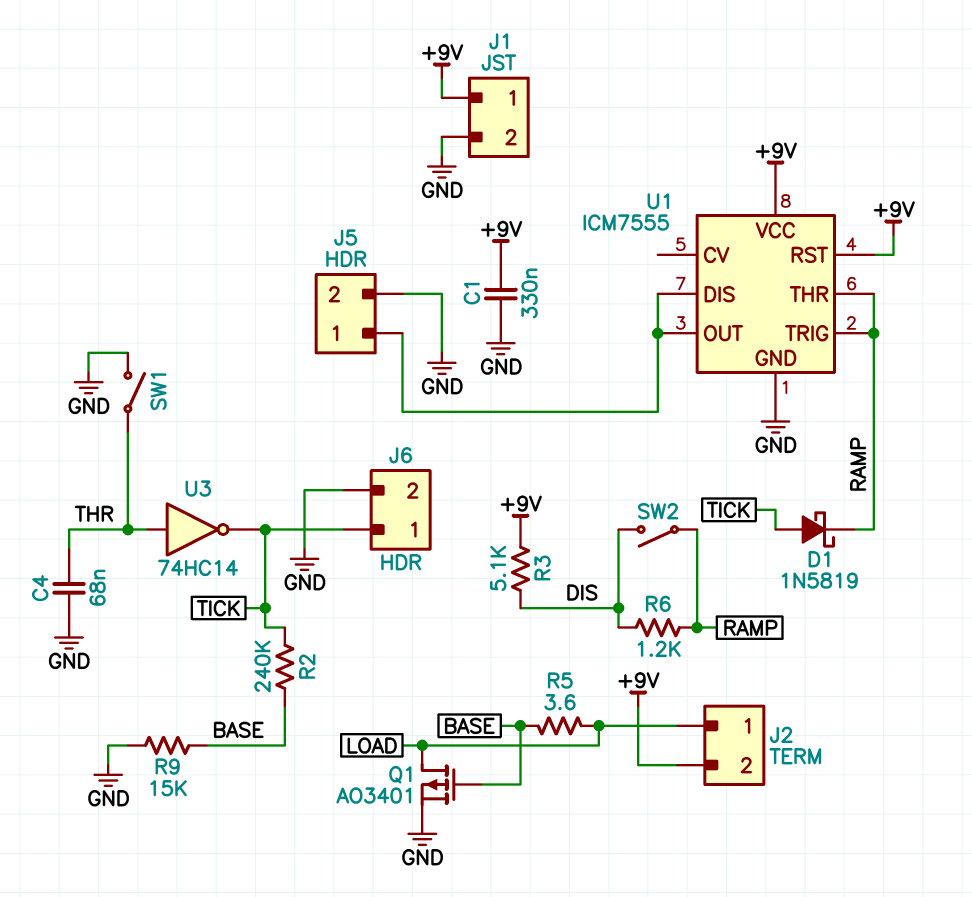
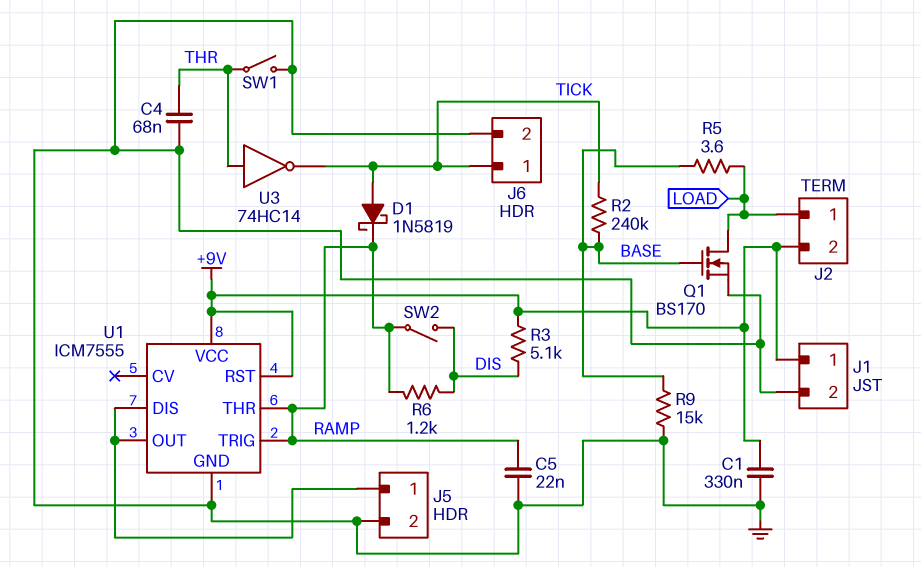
C5: none -> 22nF (GND, RAMP)
Q1: PMOS AO3401 (G BASE, D LOAD, S GND) -> NMOS BS170 (G BASE, D LOAD, S GND)

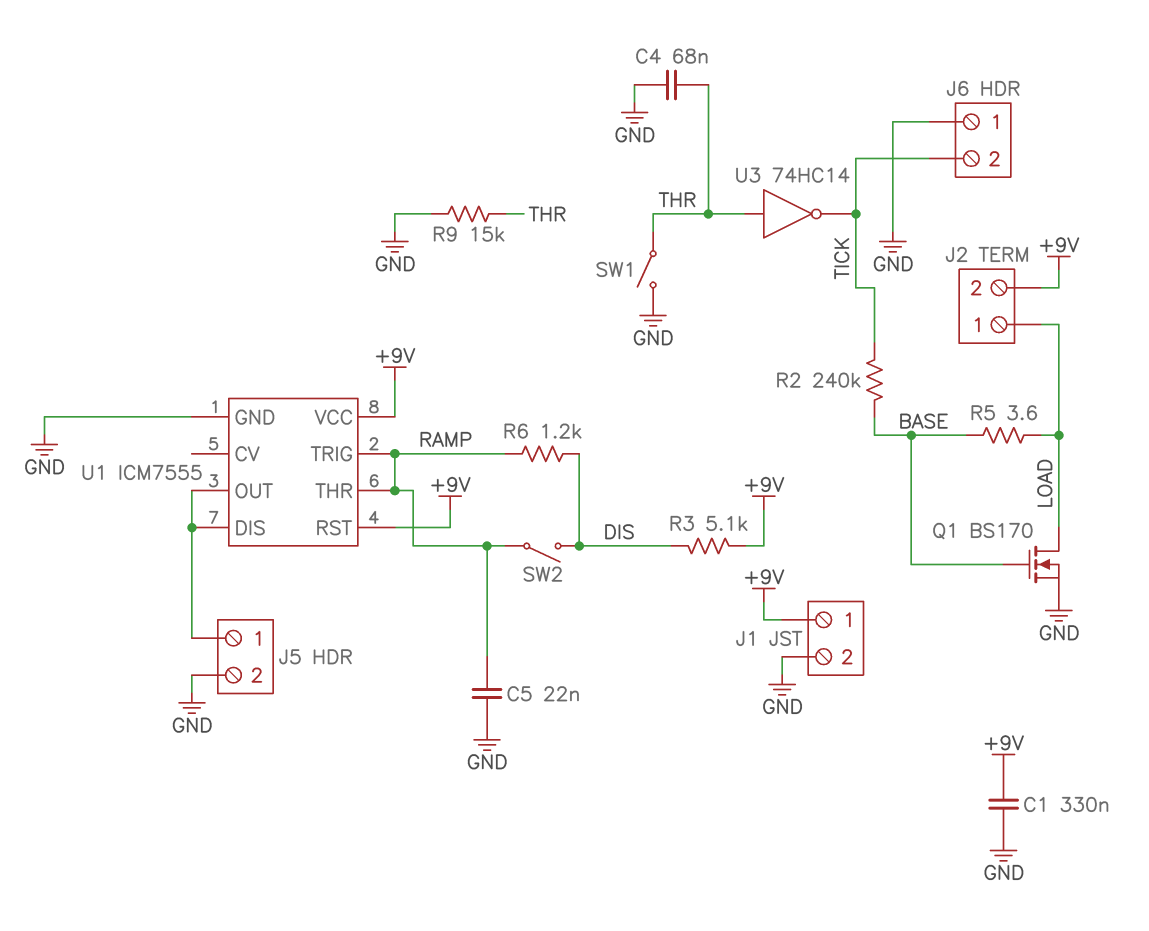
D1: schottky 1N5819 (A TICK, K RAMP) -> none
J6 pin 1: TICK -> GND
J6 pin 2: GND -> TICK
R9: 15k (BASE, GND) -> 15k (GND, THR)

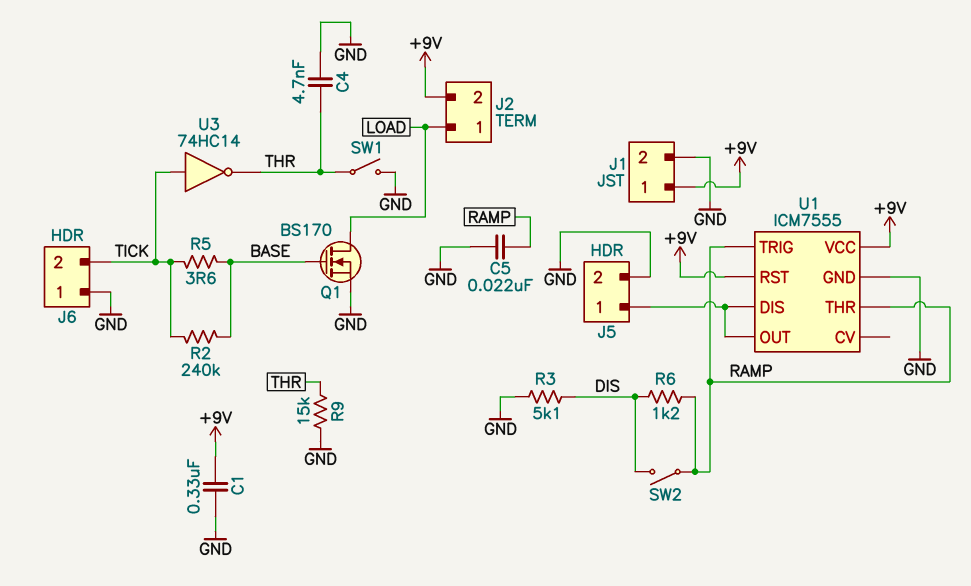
C4: 68nF (GND, THR) -> 4.7nF (GND, THR)
R3: 5.1k (+9V, DIS) -> 5.1k (DIS, GND)
R5: 3.6 (BASE, LOAD) -> 3.6 (BASE, TICK)
U3: NOT 74HC14 (in THR, out TICK) -> NOT 74HC14 (in TICK, out THR)

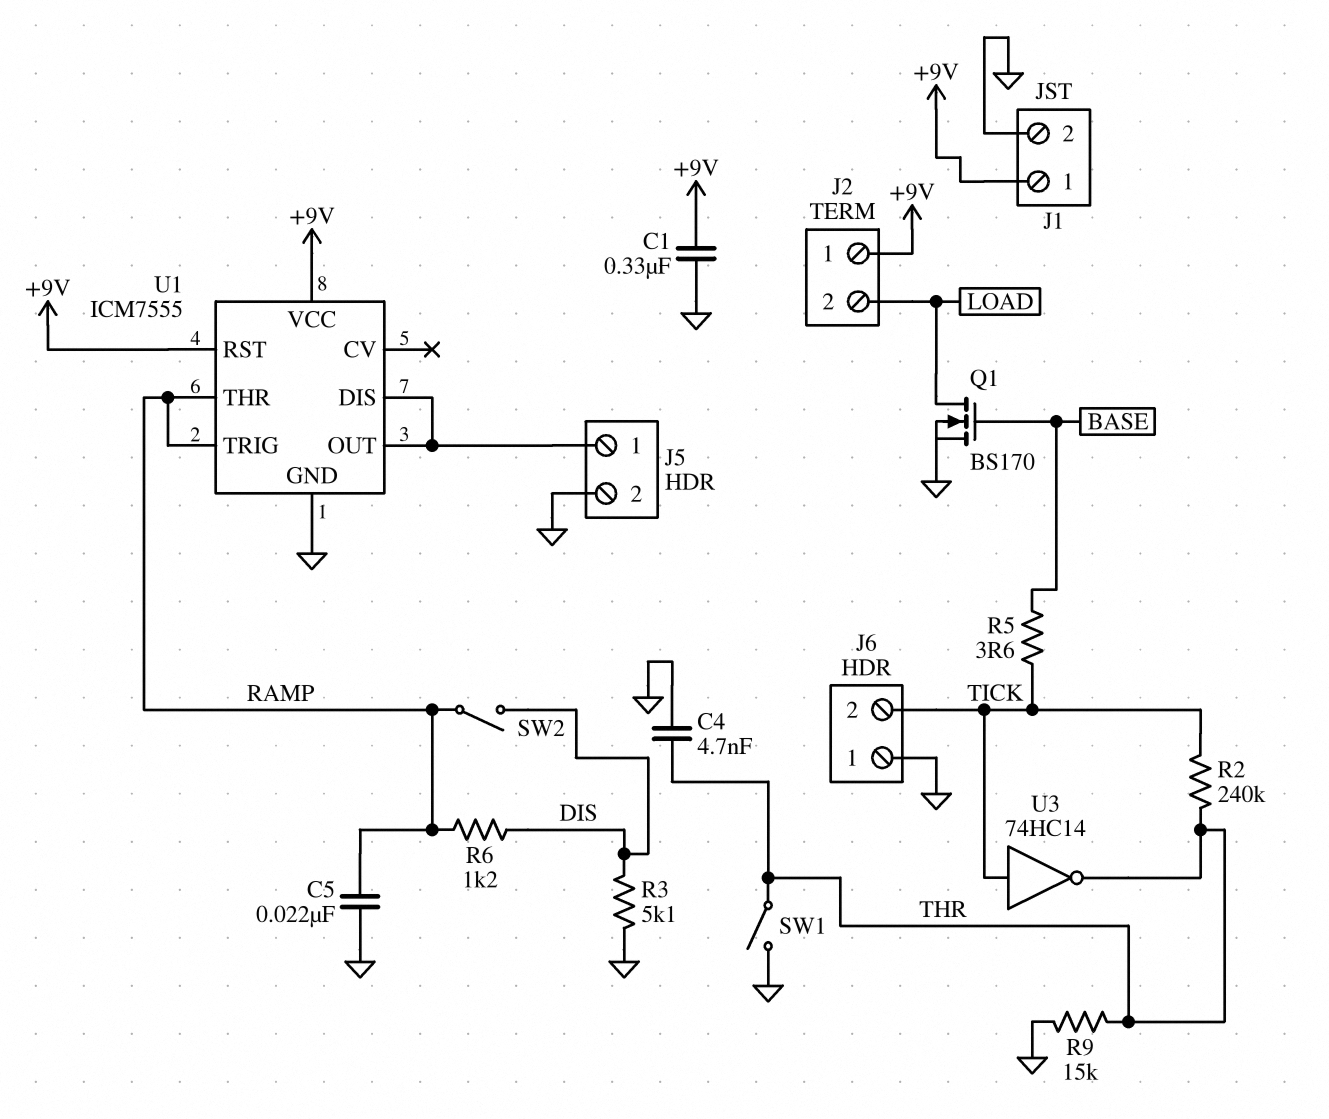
J2 pin 1: LOAD -> +9V
J2 pin 2: +9V -> LOAD
R2: 240k (BASE, TICK) -> 240k (THR, TICK)

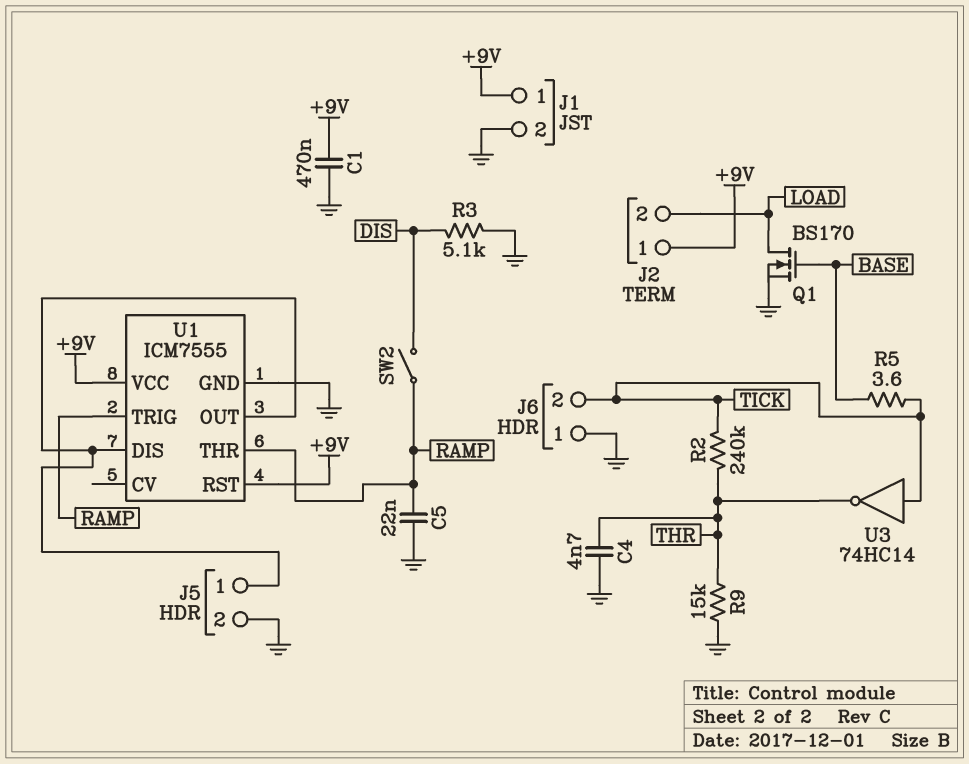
C1: 330nF (+9V, GND) -> 470nF (+9V, GND)
R6: 1.2k (DIS, RAMP) -> none
SW1: switch (GND, THR) -> none

